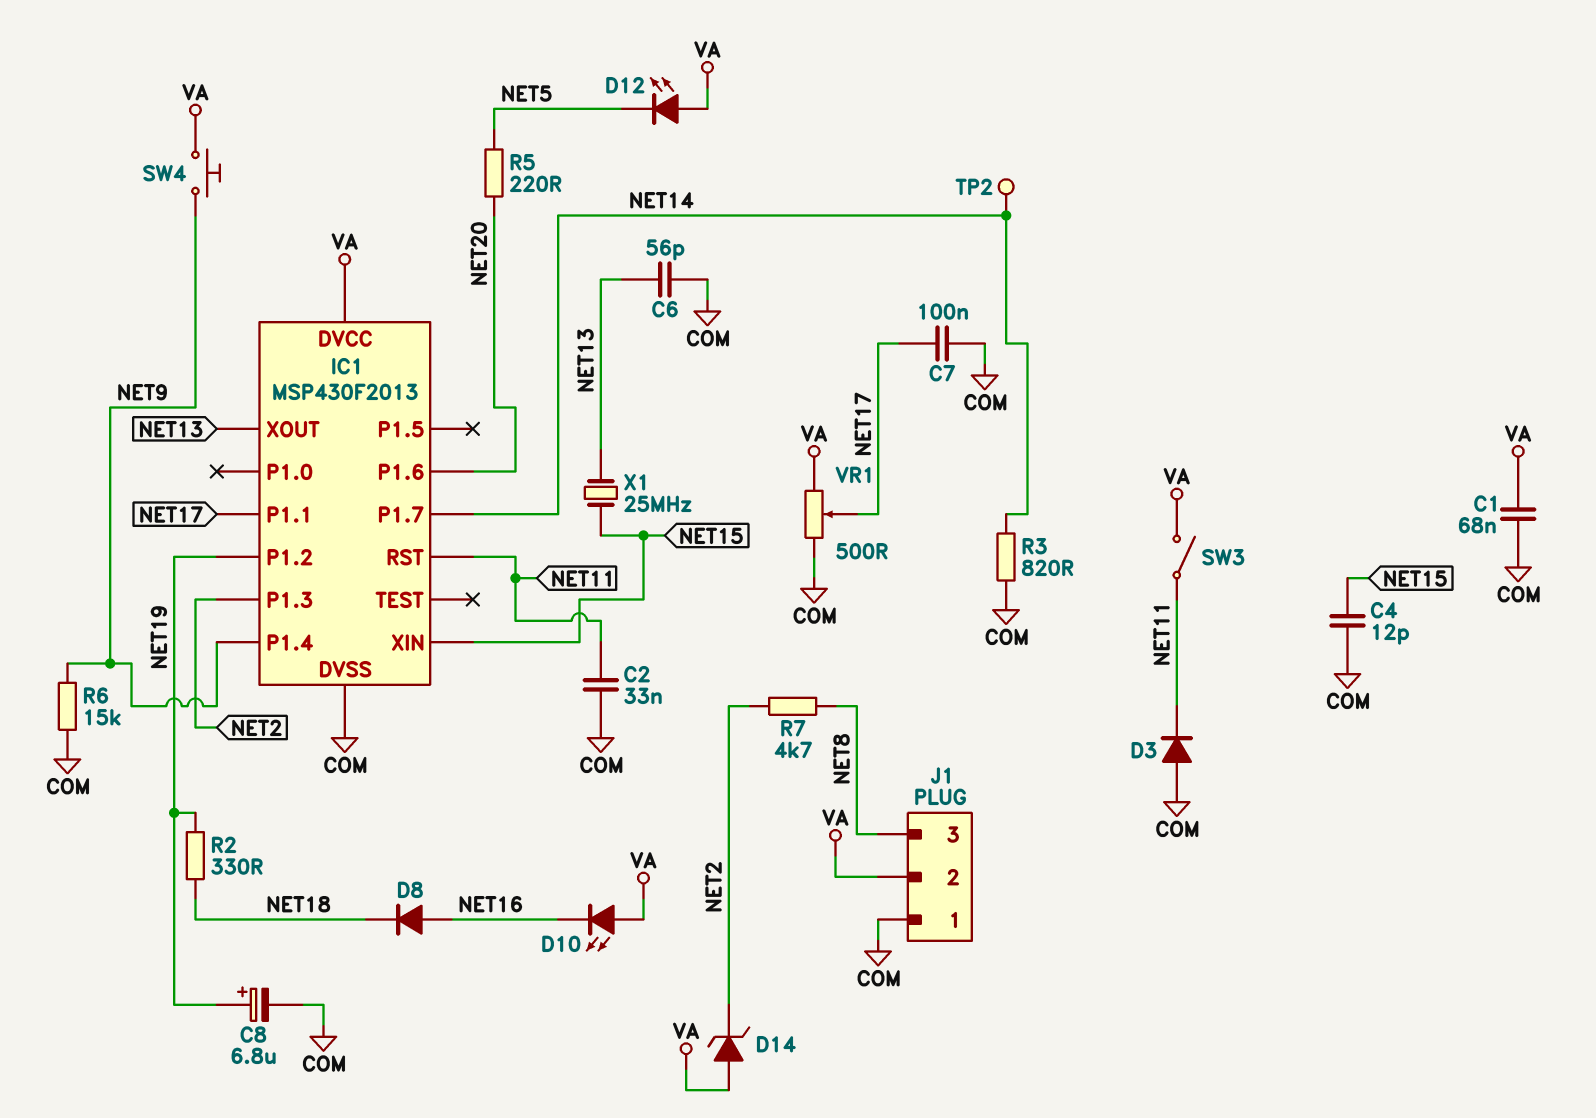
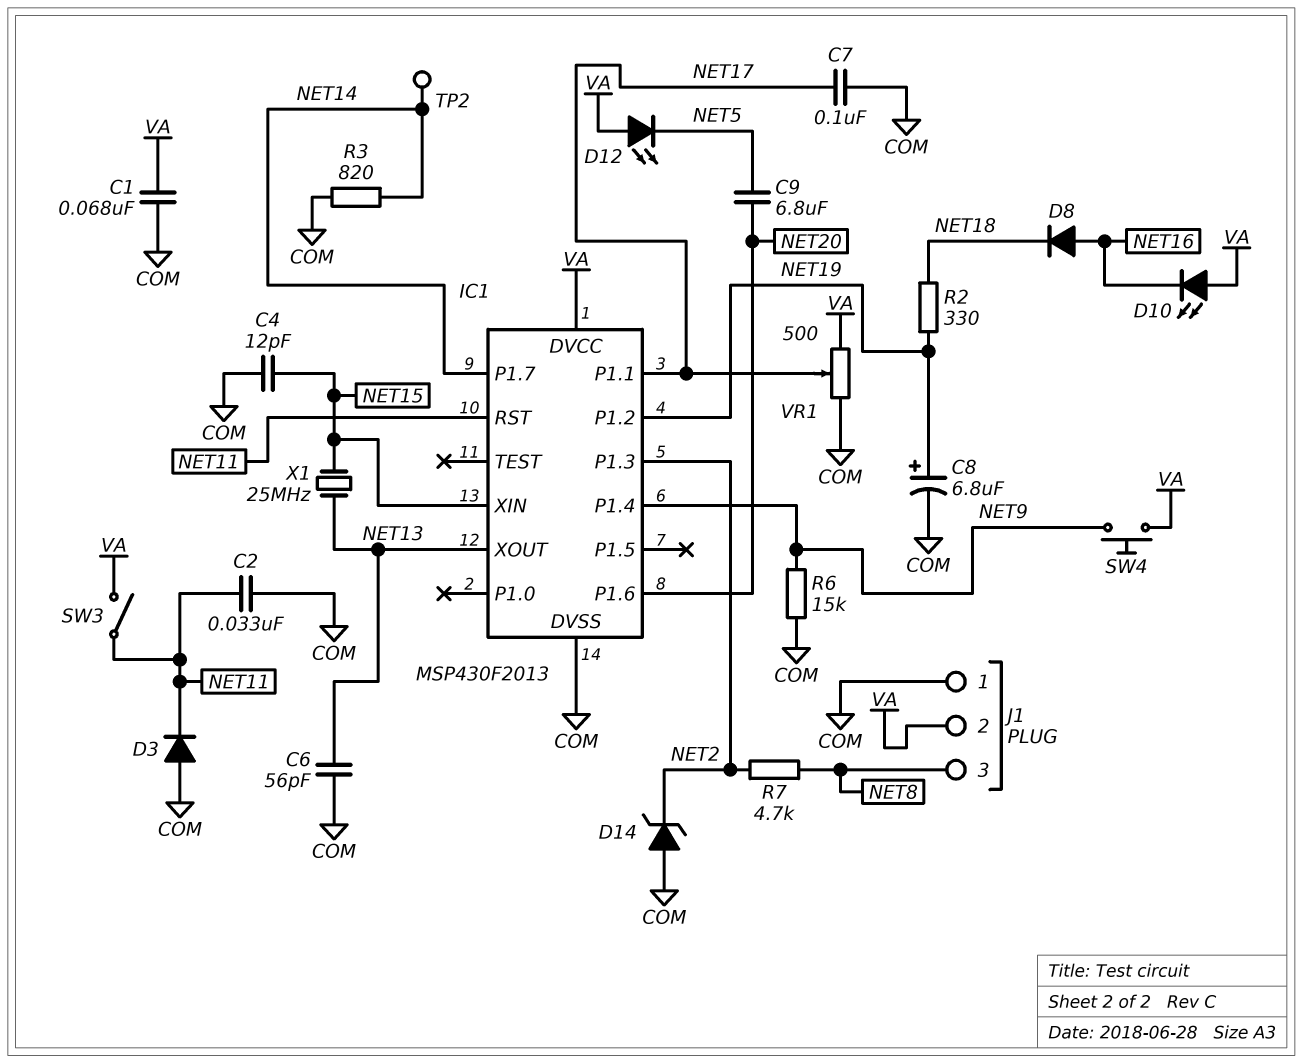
C9: none -> 6.8uF (NET5, NET20)
D14: zener (A VA, K NET2) -> zener (A COM, K NET2)
R5: 220 (NET5, NET20) -> none

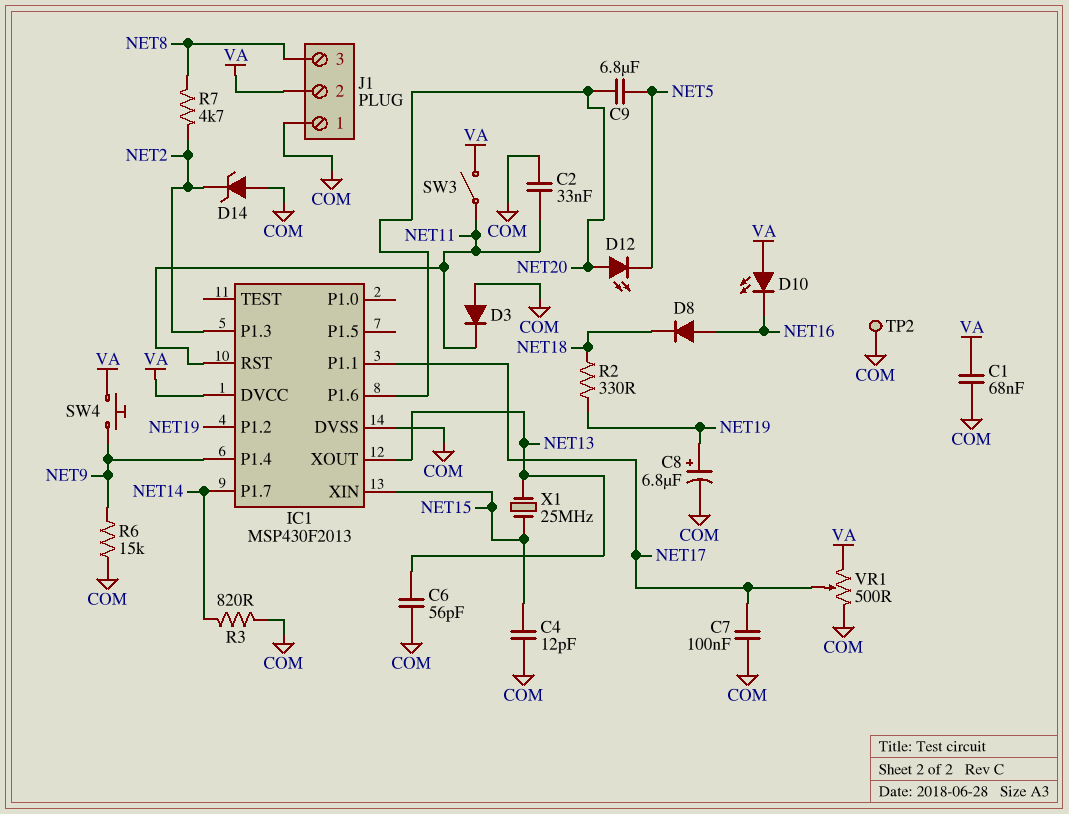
D12: LED (A VA, K NET5) -> LED (A NET20, K NET5)
TP2: test point (NET14) -> test point (COM)

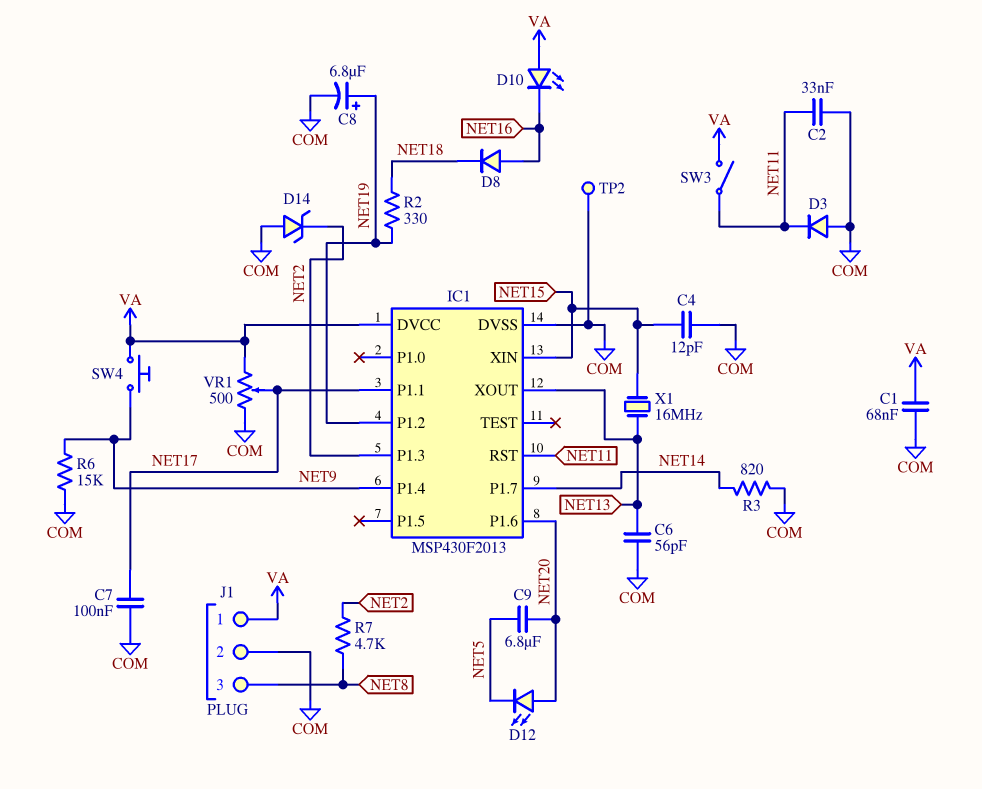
J1 pin 1: COM -> VA
J1 pin 2: VA -> COM
X1: 25MHz (NET13, NET15) -> 16MHz (NET13, NET15)

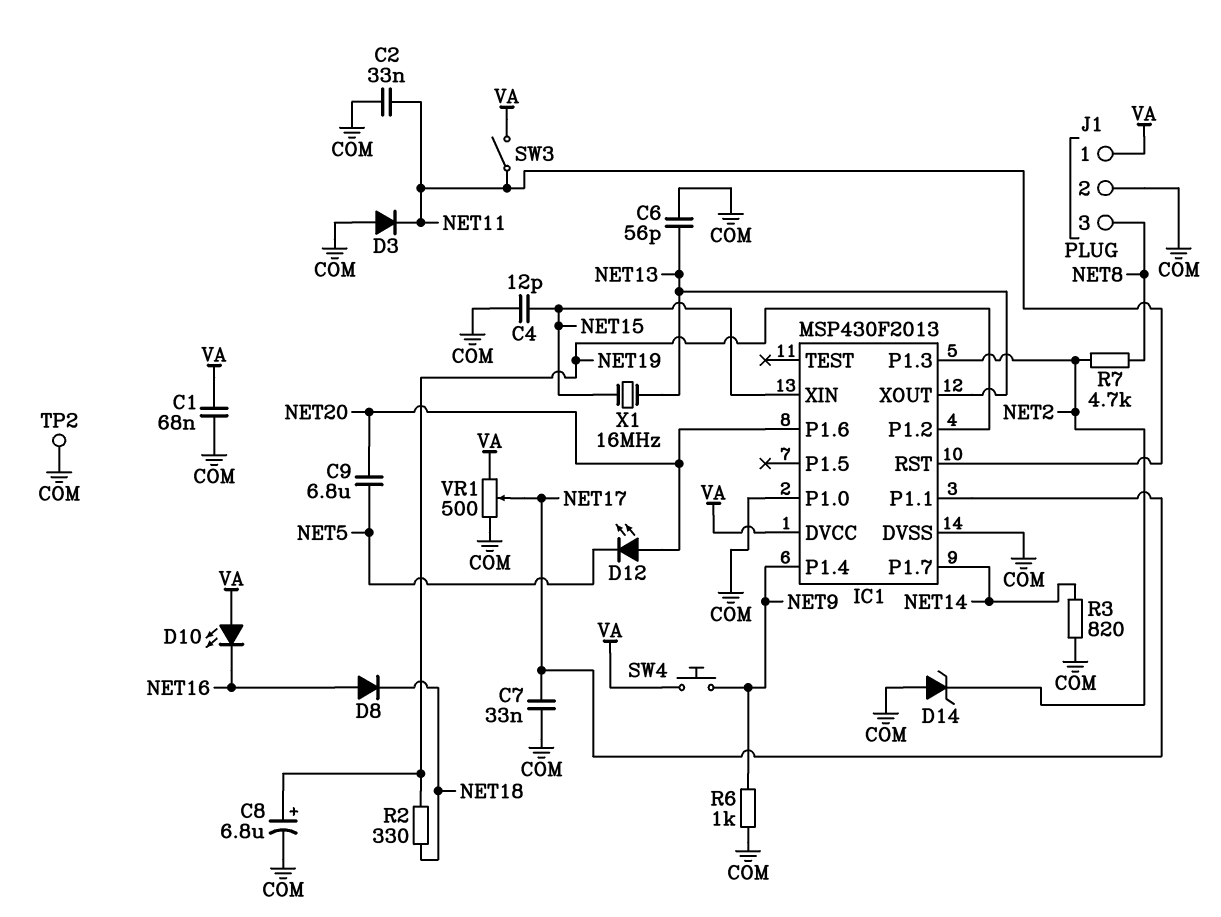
C7: 100nF (COM, NET17) -> 33nF (COM, NET17)
IC1 pin P1.0: none -> COM
R6: 15k (COM, NET9) -> 1k (COM, NET9)

